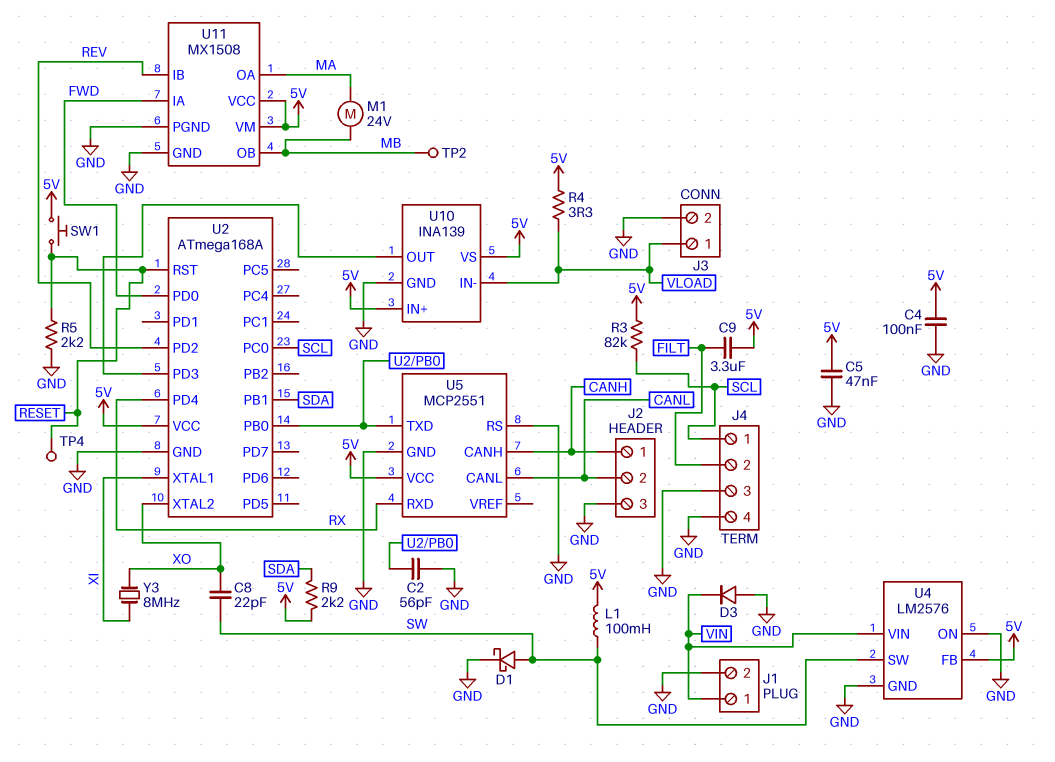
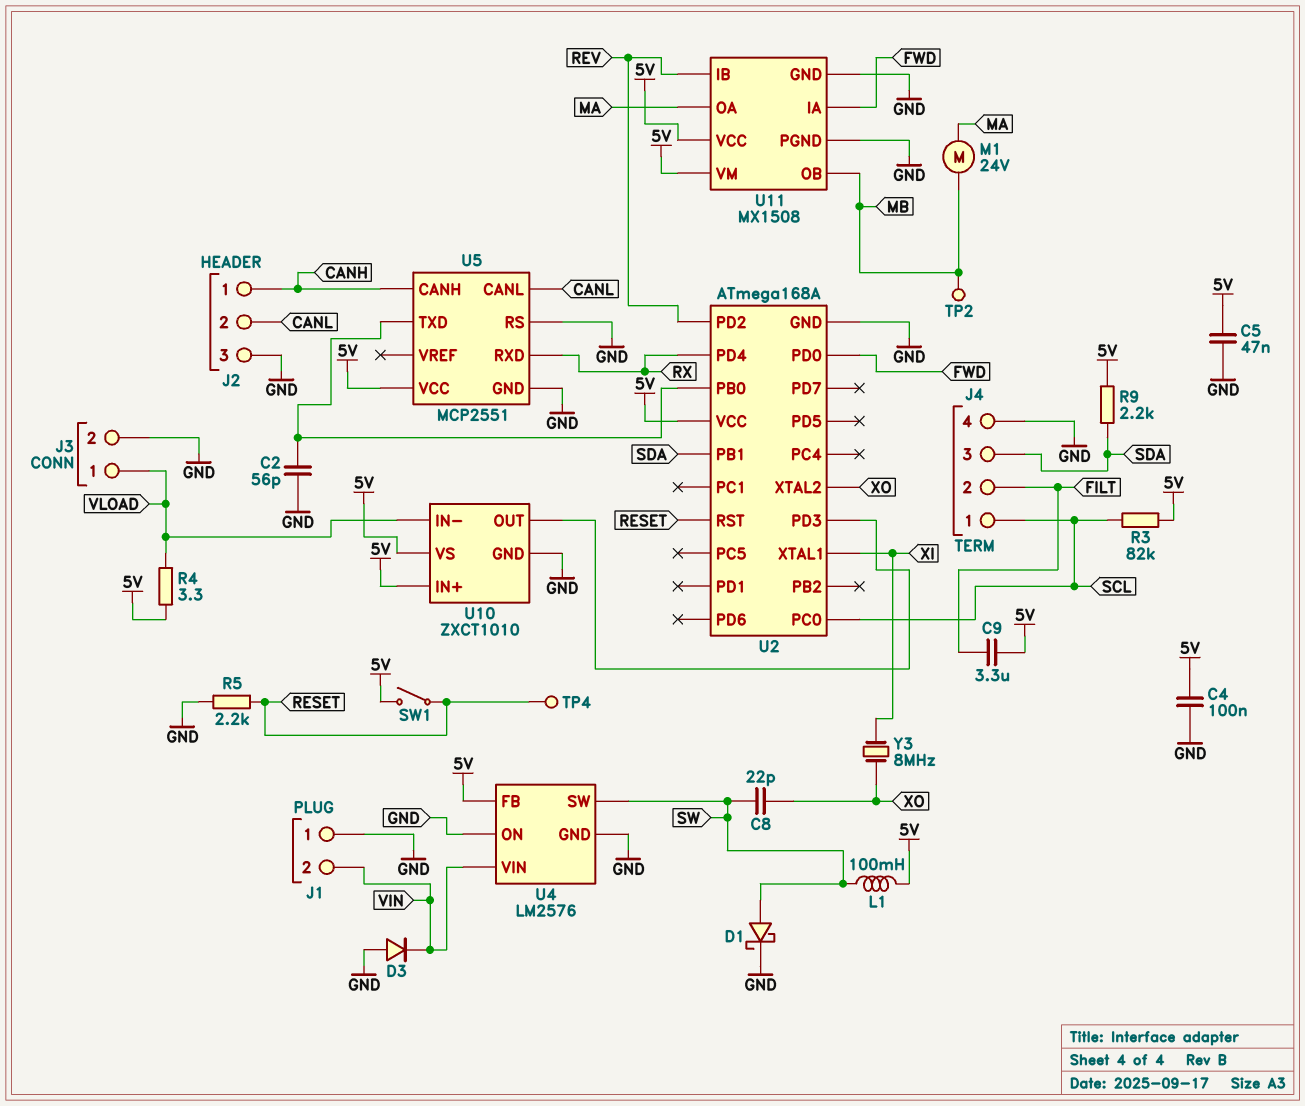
J1 pin 1: VIN -> GND
J1 pin 2: GND -> VIN
J4 pin 3: GND -> SDA
SW1: button (5V, RESET) -> switch (5V, RESET)
U10: INA139 -> ZXCT1010

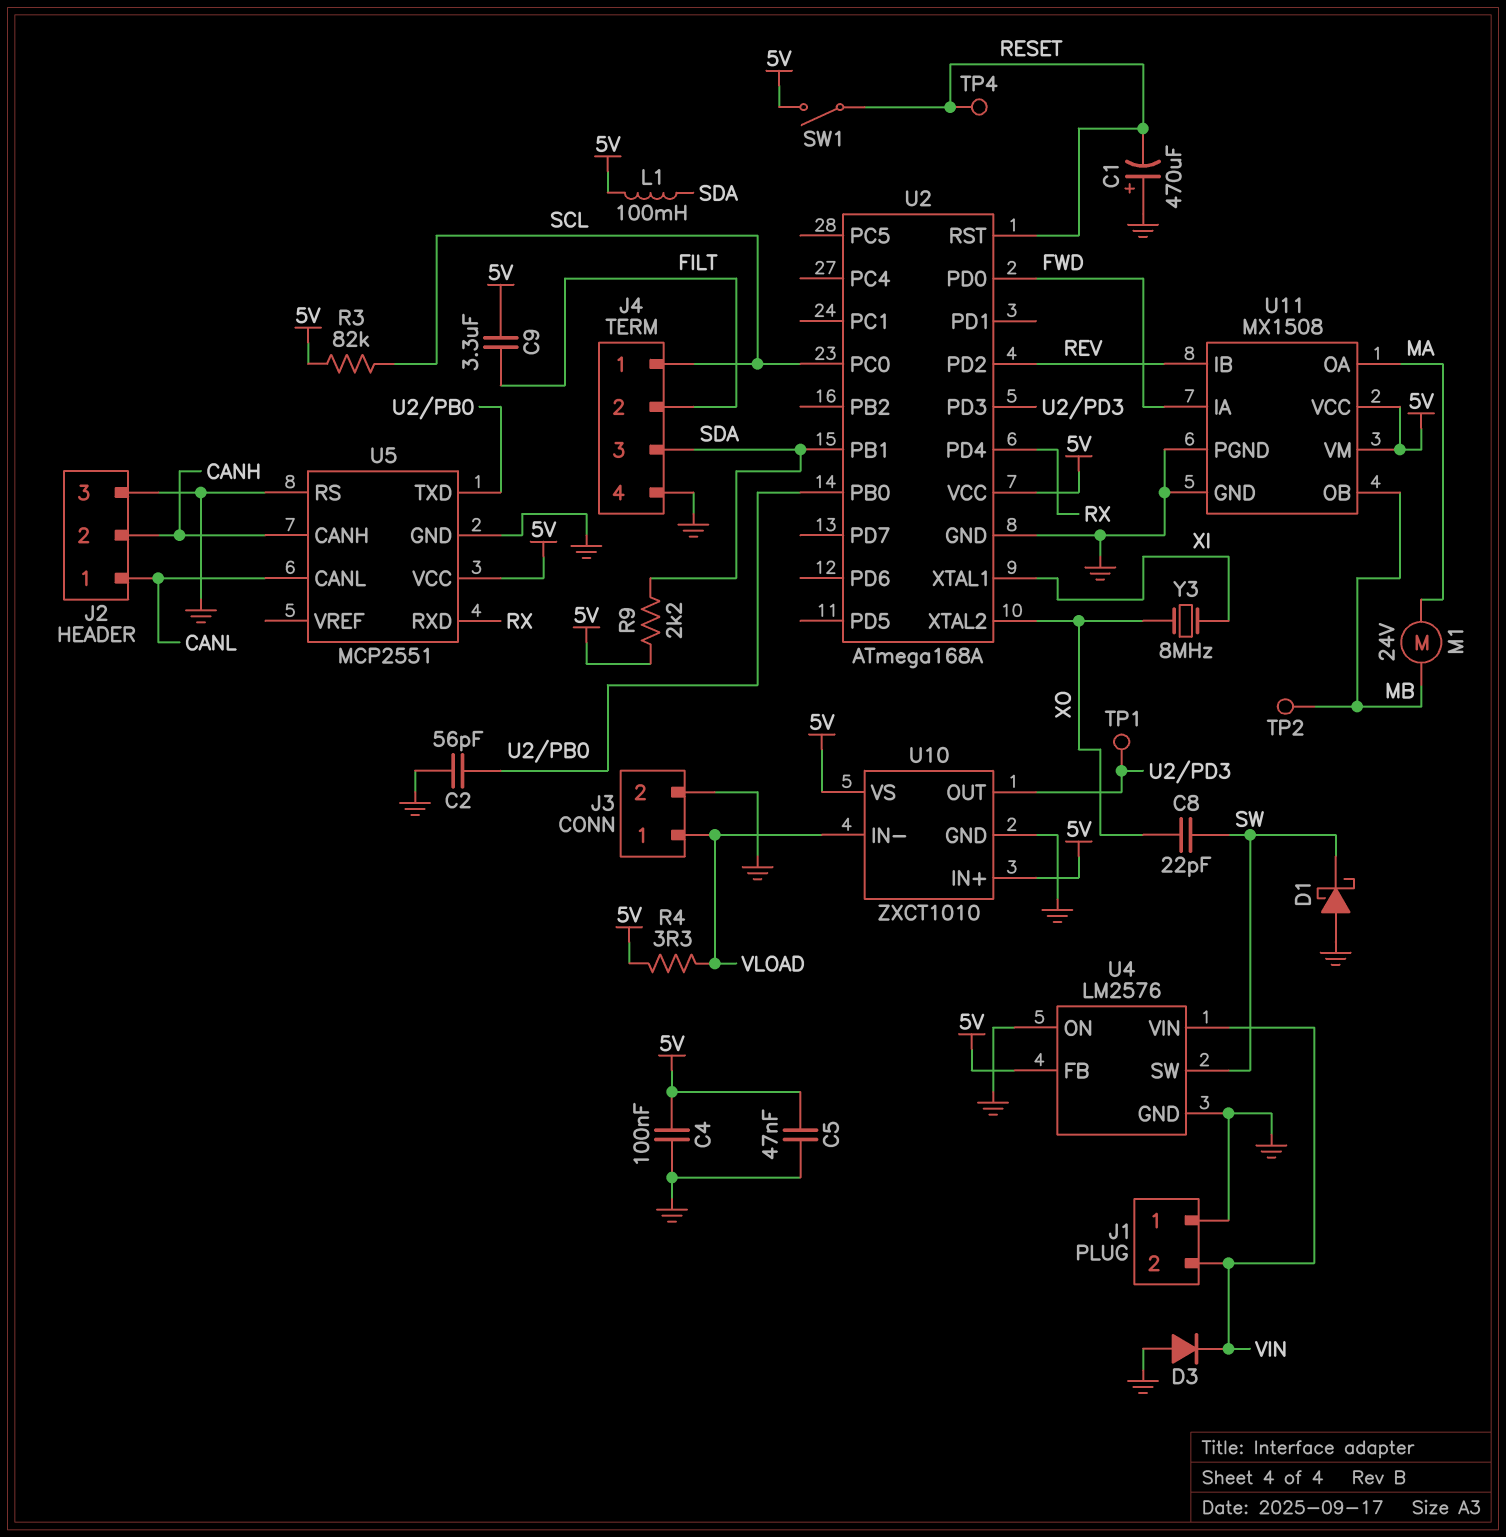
C1: none -> 470uF (plus GND, minus RESET)
D1: schottky (A SW, K GND) -> schottky (A GND, K SW)
J2 pin 1: CANH -> CANL
J2 pin 2: CANL -> CANH
L1: 100mH (5V, SW) -> 100mH (5V, SDA)
R5: 2.2k (GND, RESET) -> none
TP1: none -> test point (U2/PD3)

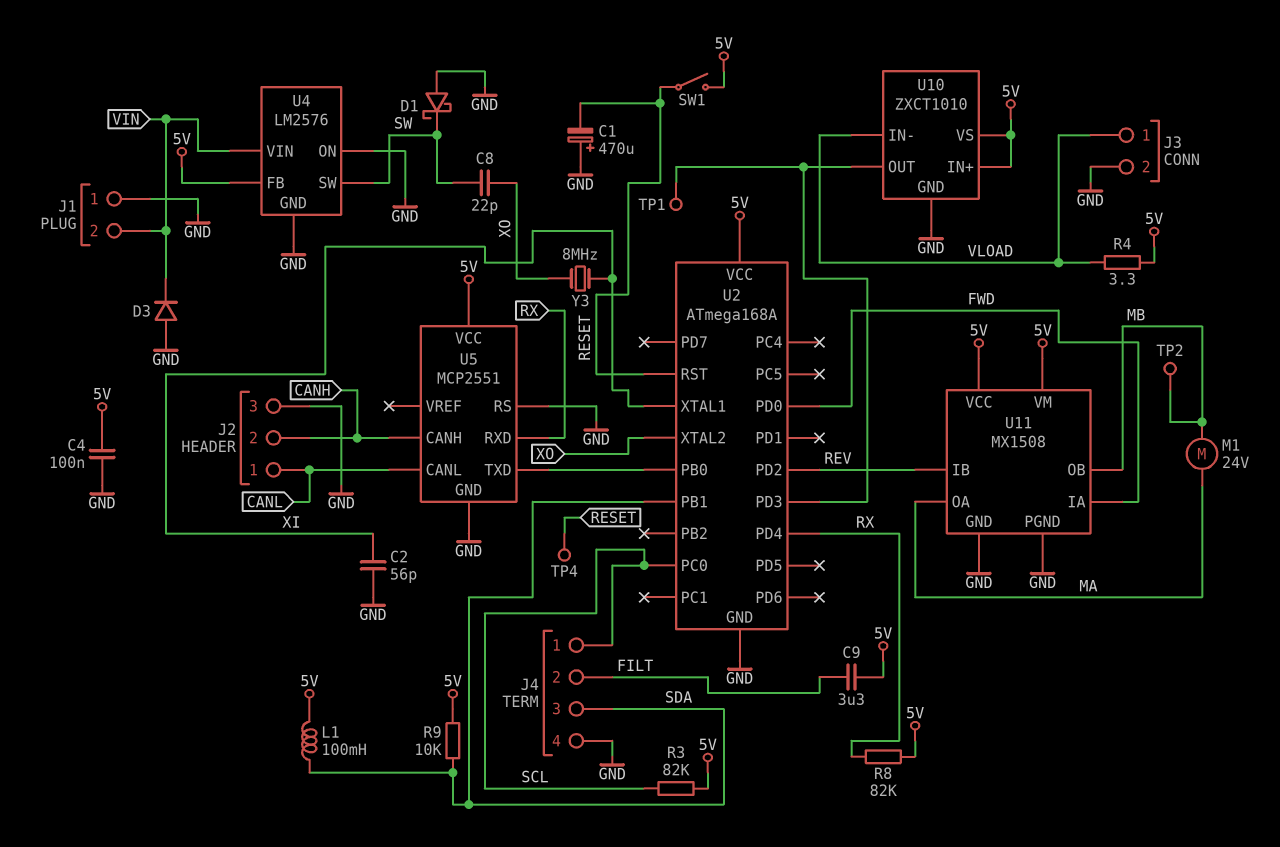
C2: 56pF (GND, U2/PB0) -> 56pF (GND, XI)
C5: 47nF (5V, GND) -> none
R8: none -> 82k (5V, RX)
R9: 2.2k (5V, SDA) -> 10k (5V, SDA)

